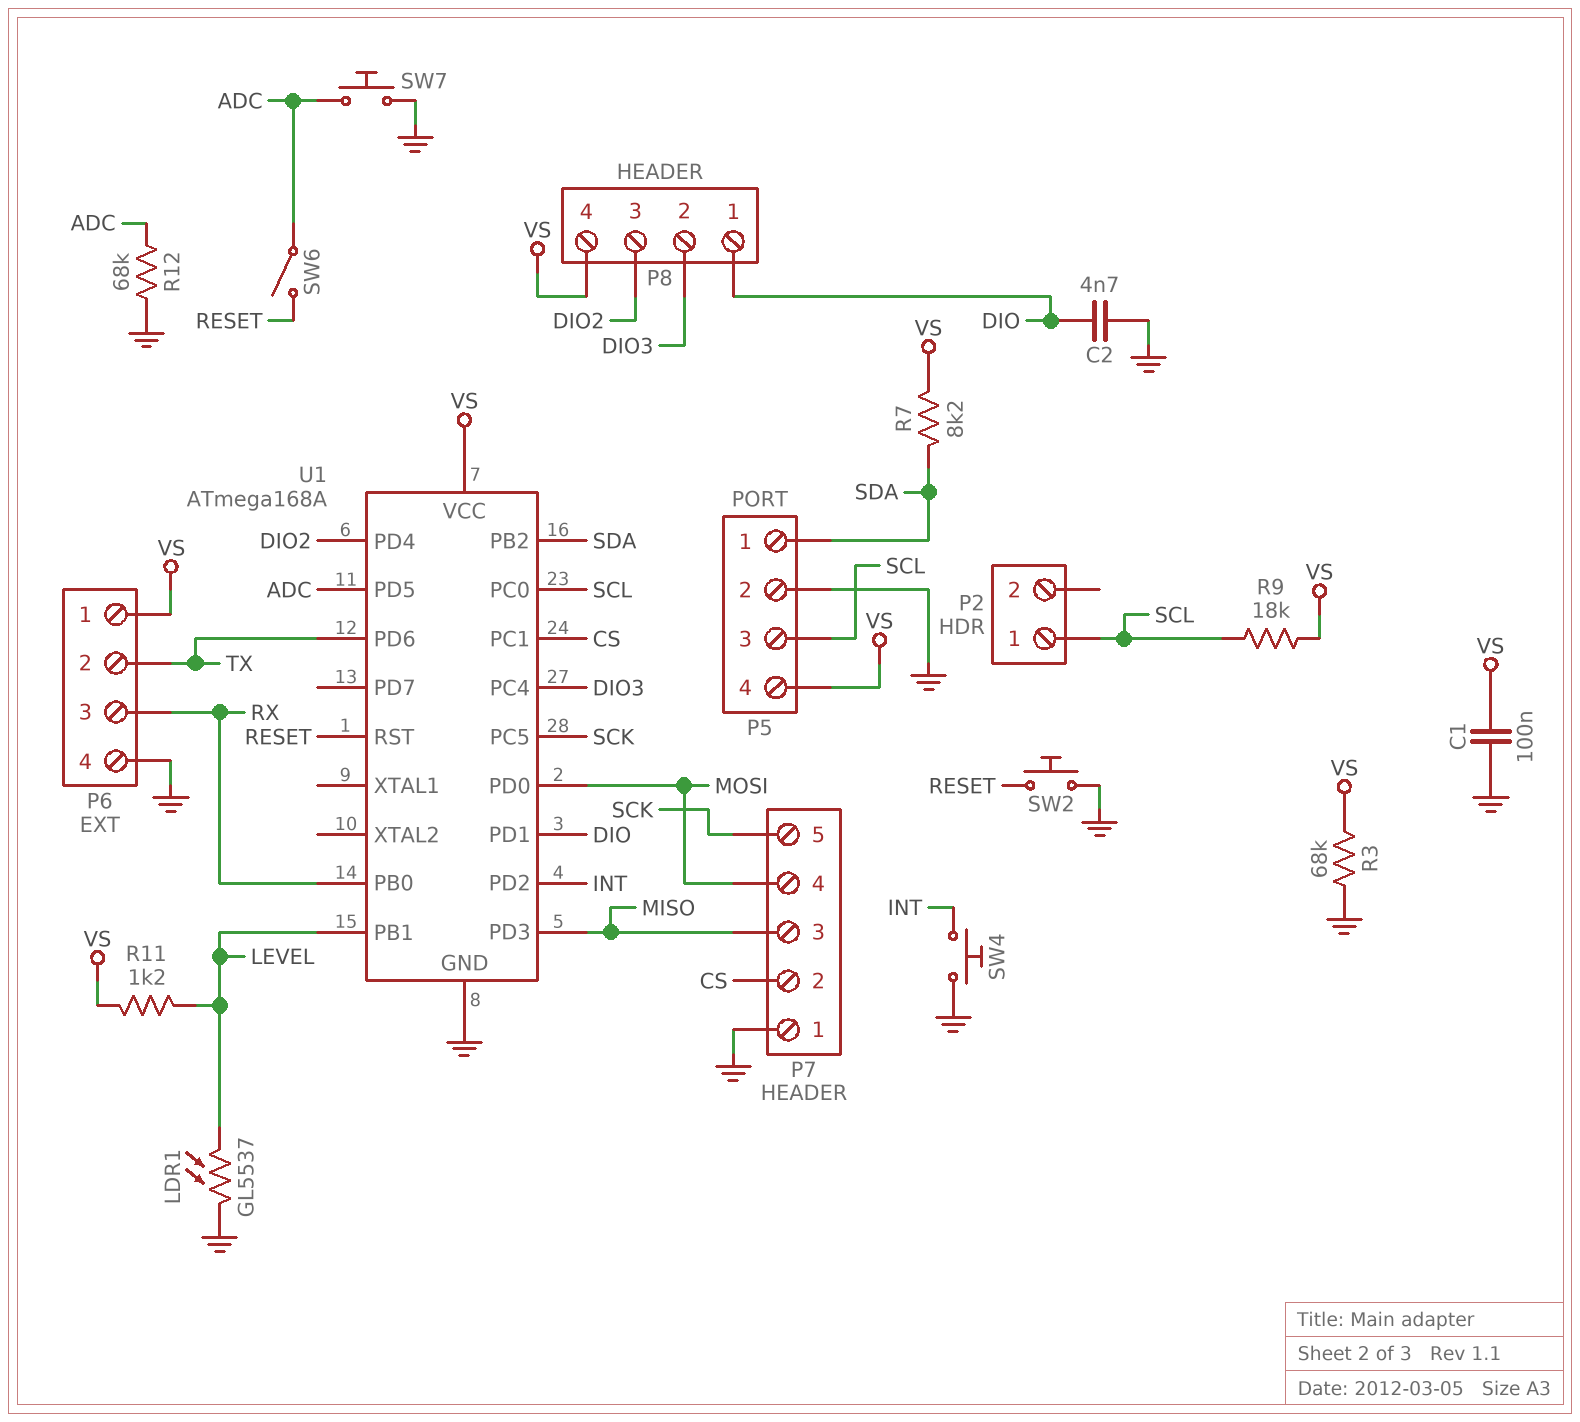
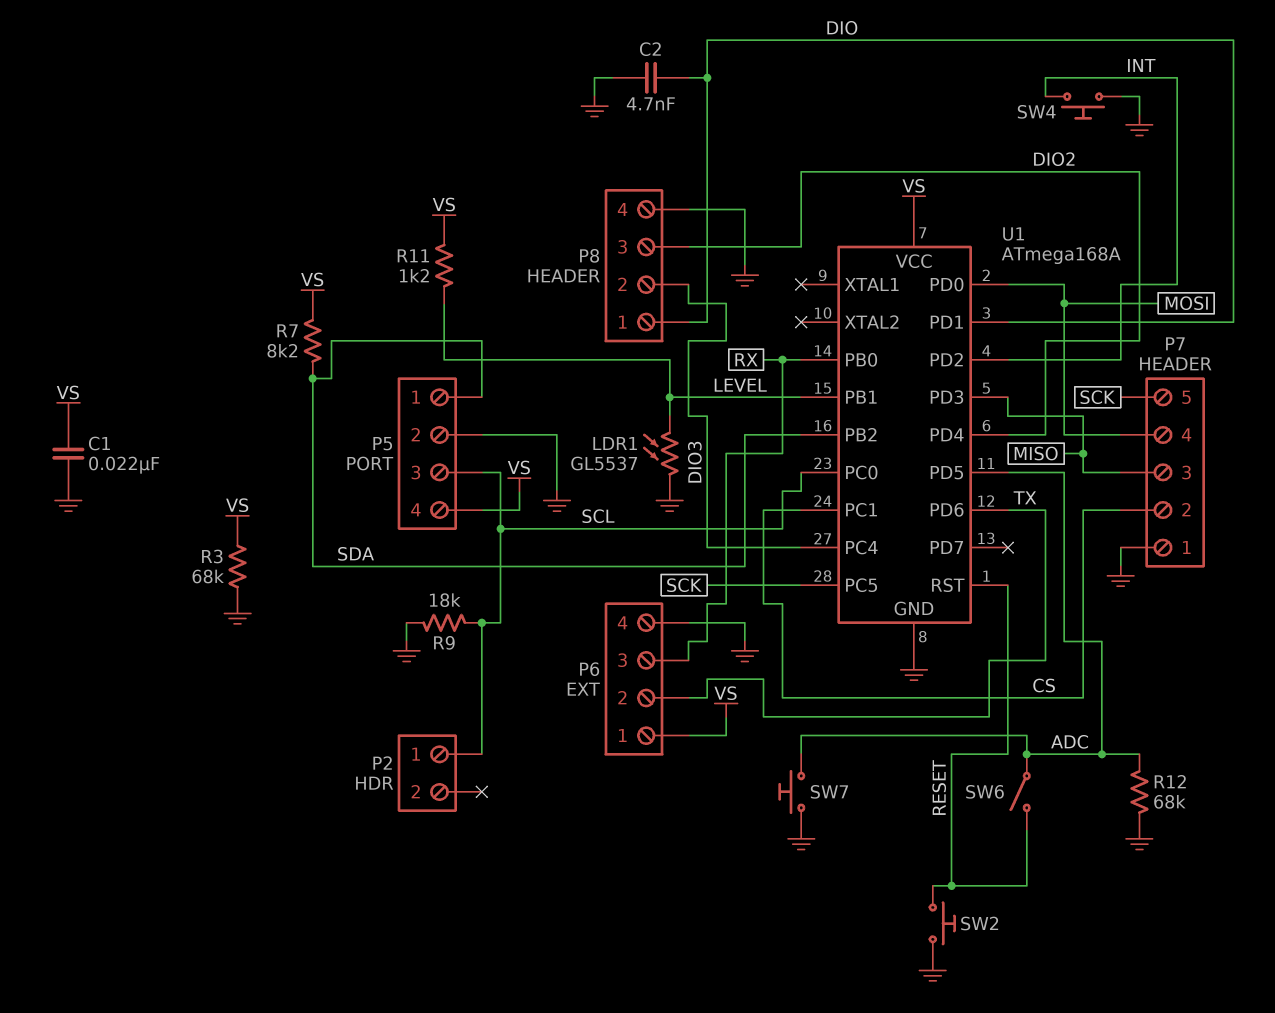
C1: 100nF (GND, VS) -> 22nF (GND, VS)
P8 pin 4: VS -> GND
R9: 18k (SCL, VS) -> 18k (GND, SCL)

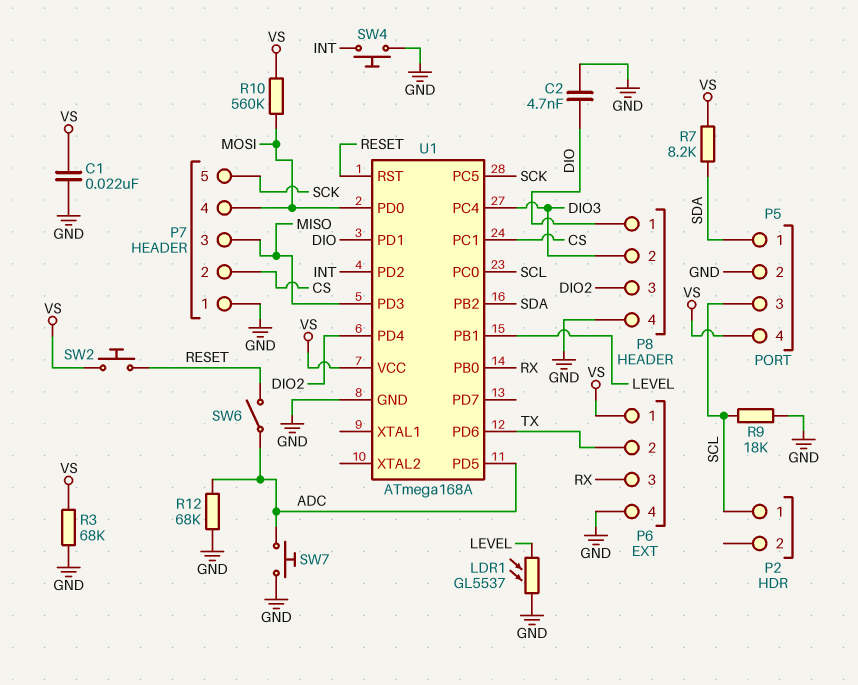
R10: none -> 560k (MOSI, VS)
R11: 1.2k (LEVEL, VS) -> none
SW2: button (GND, RESET) -> button (RESET, VS)

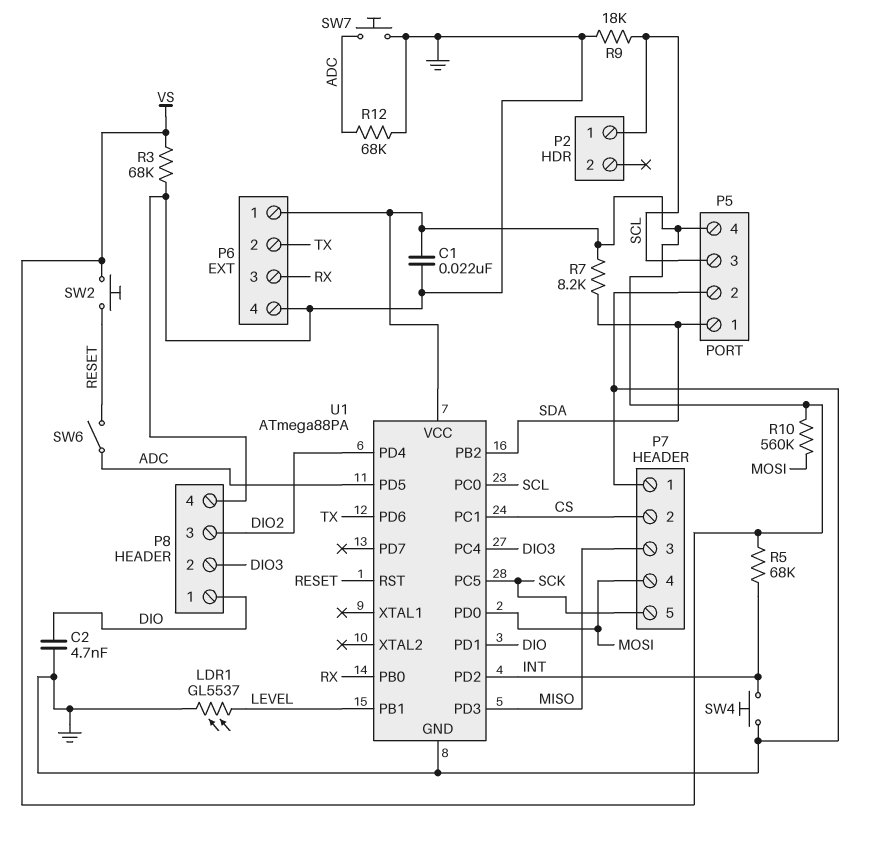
R5: none -> 68k (INT, VS)
U1: ATmega168A -> ATmega88PA

